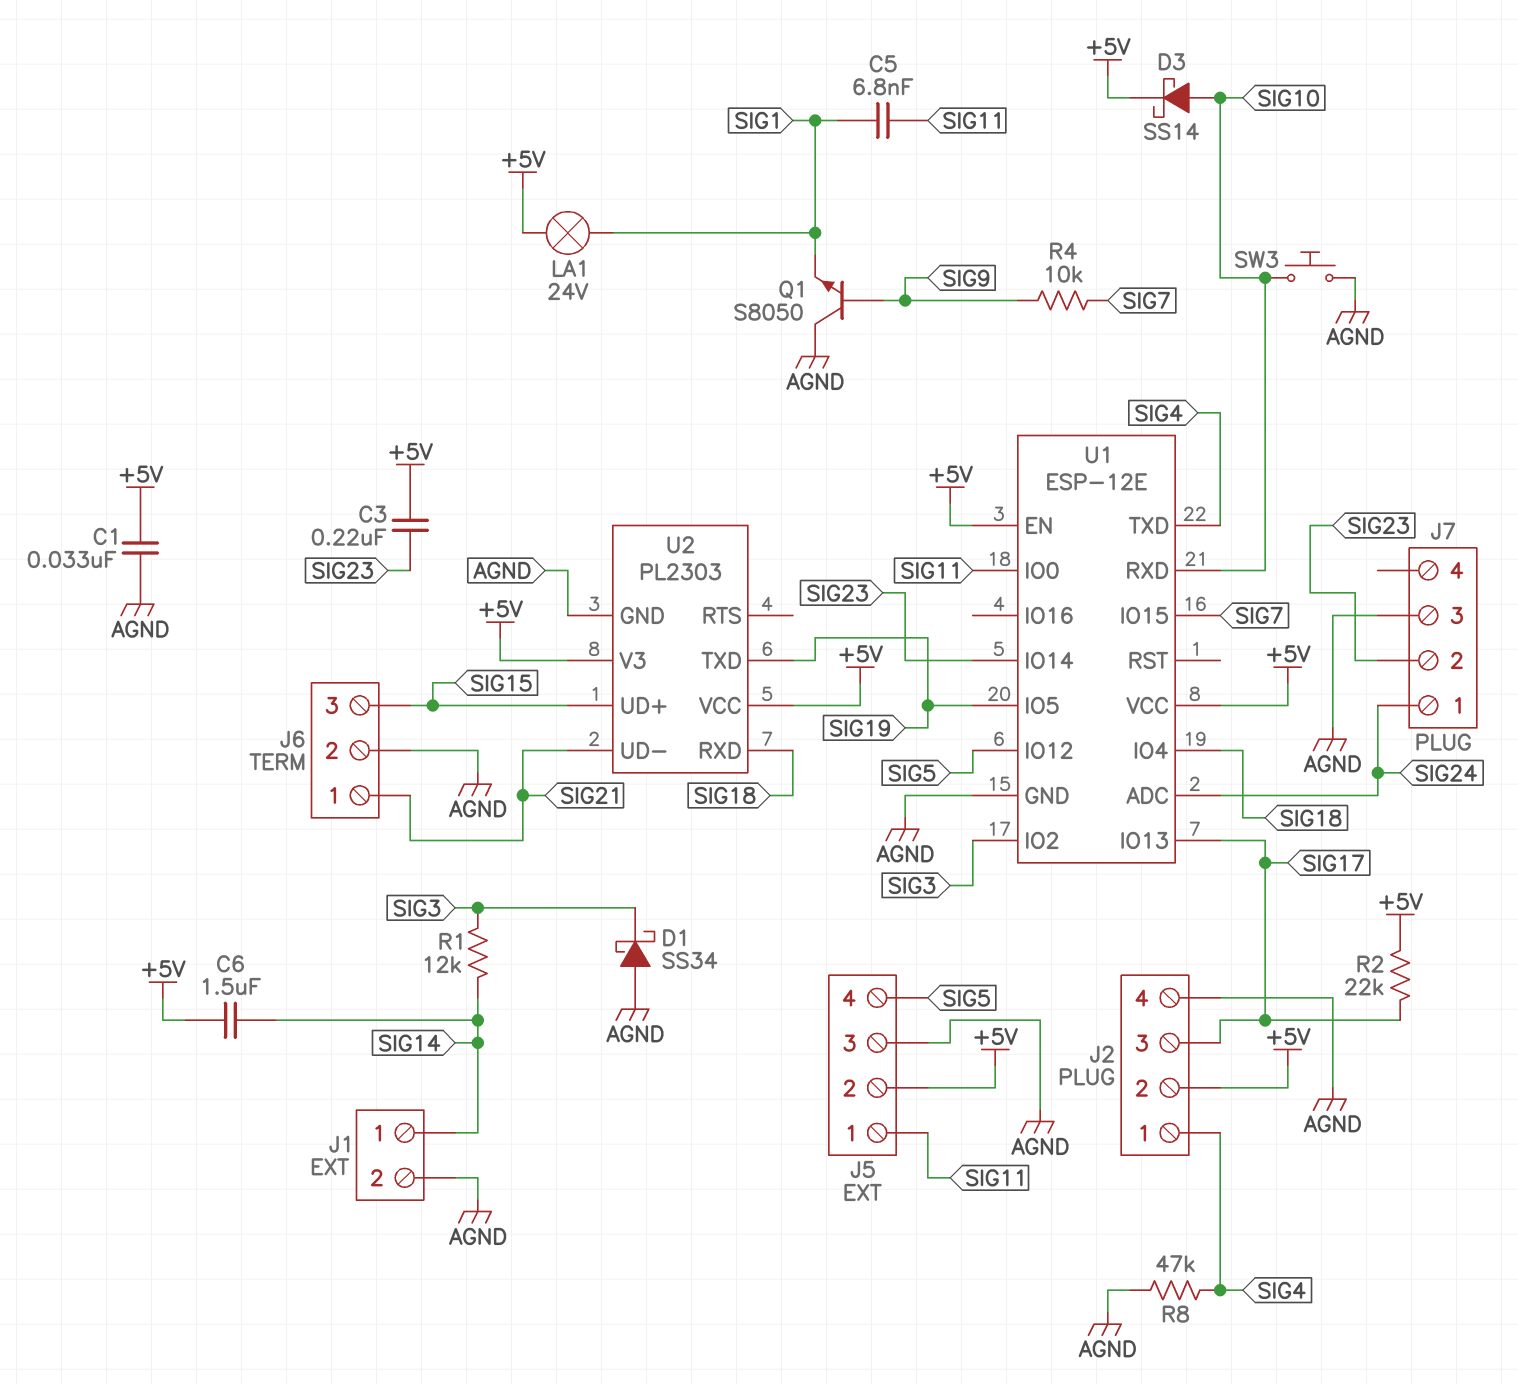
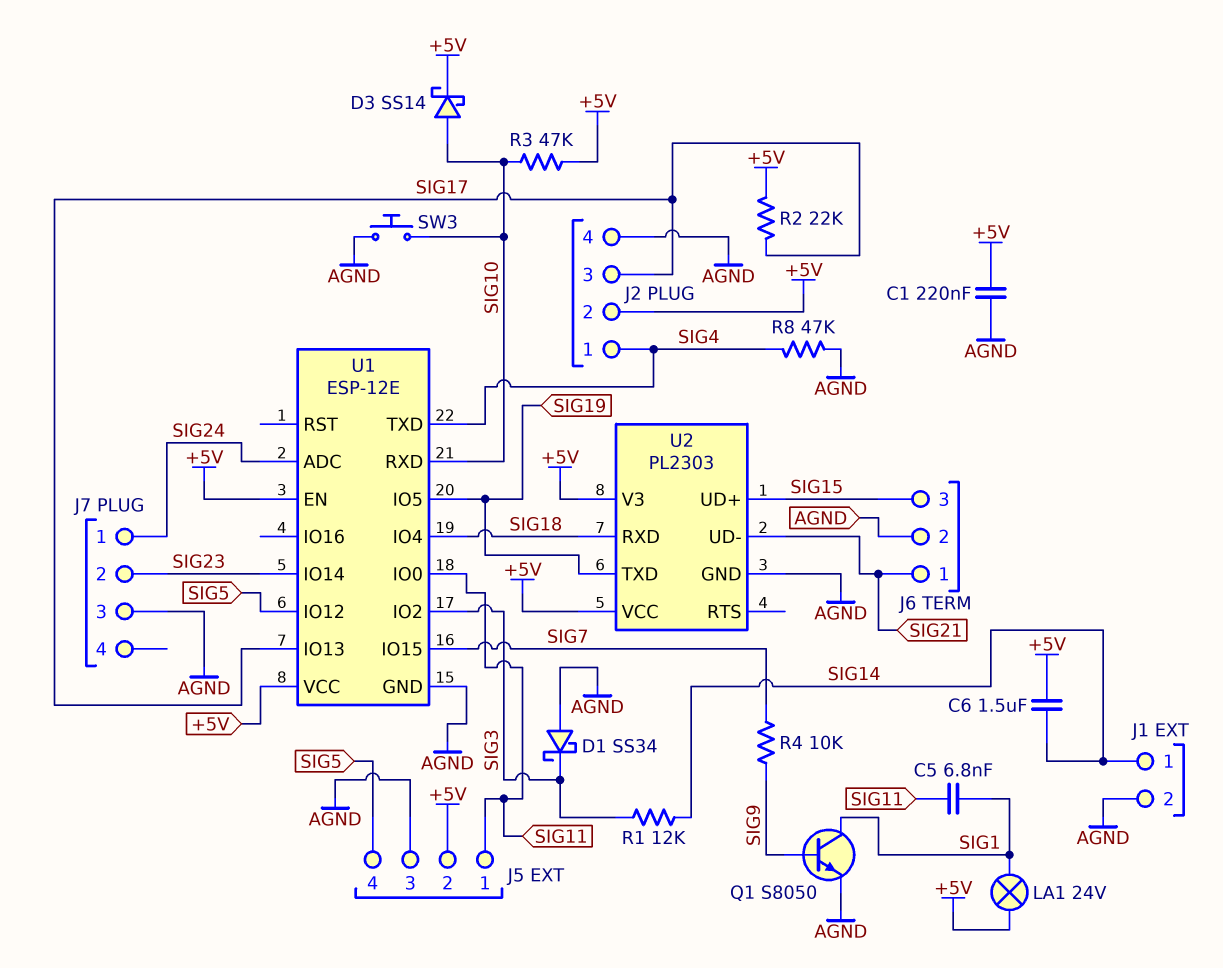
C1: 33nF (+5V, AGND) -> 220nF (+5V, AGND)
C3: 220nF (+5V, SIG23) -> none
Q1: NPN S8050 (B SIG9, C AGND, E SIG1) -> NPN S8050 (B SIG9, C SIG1, E AGND)
R3: none -> 47k (+5V, SIG10)

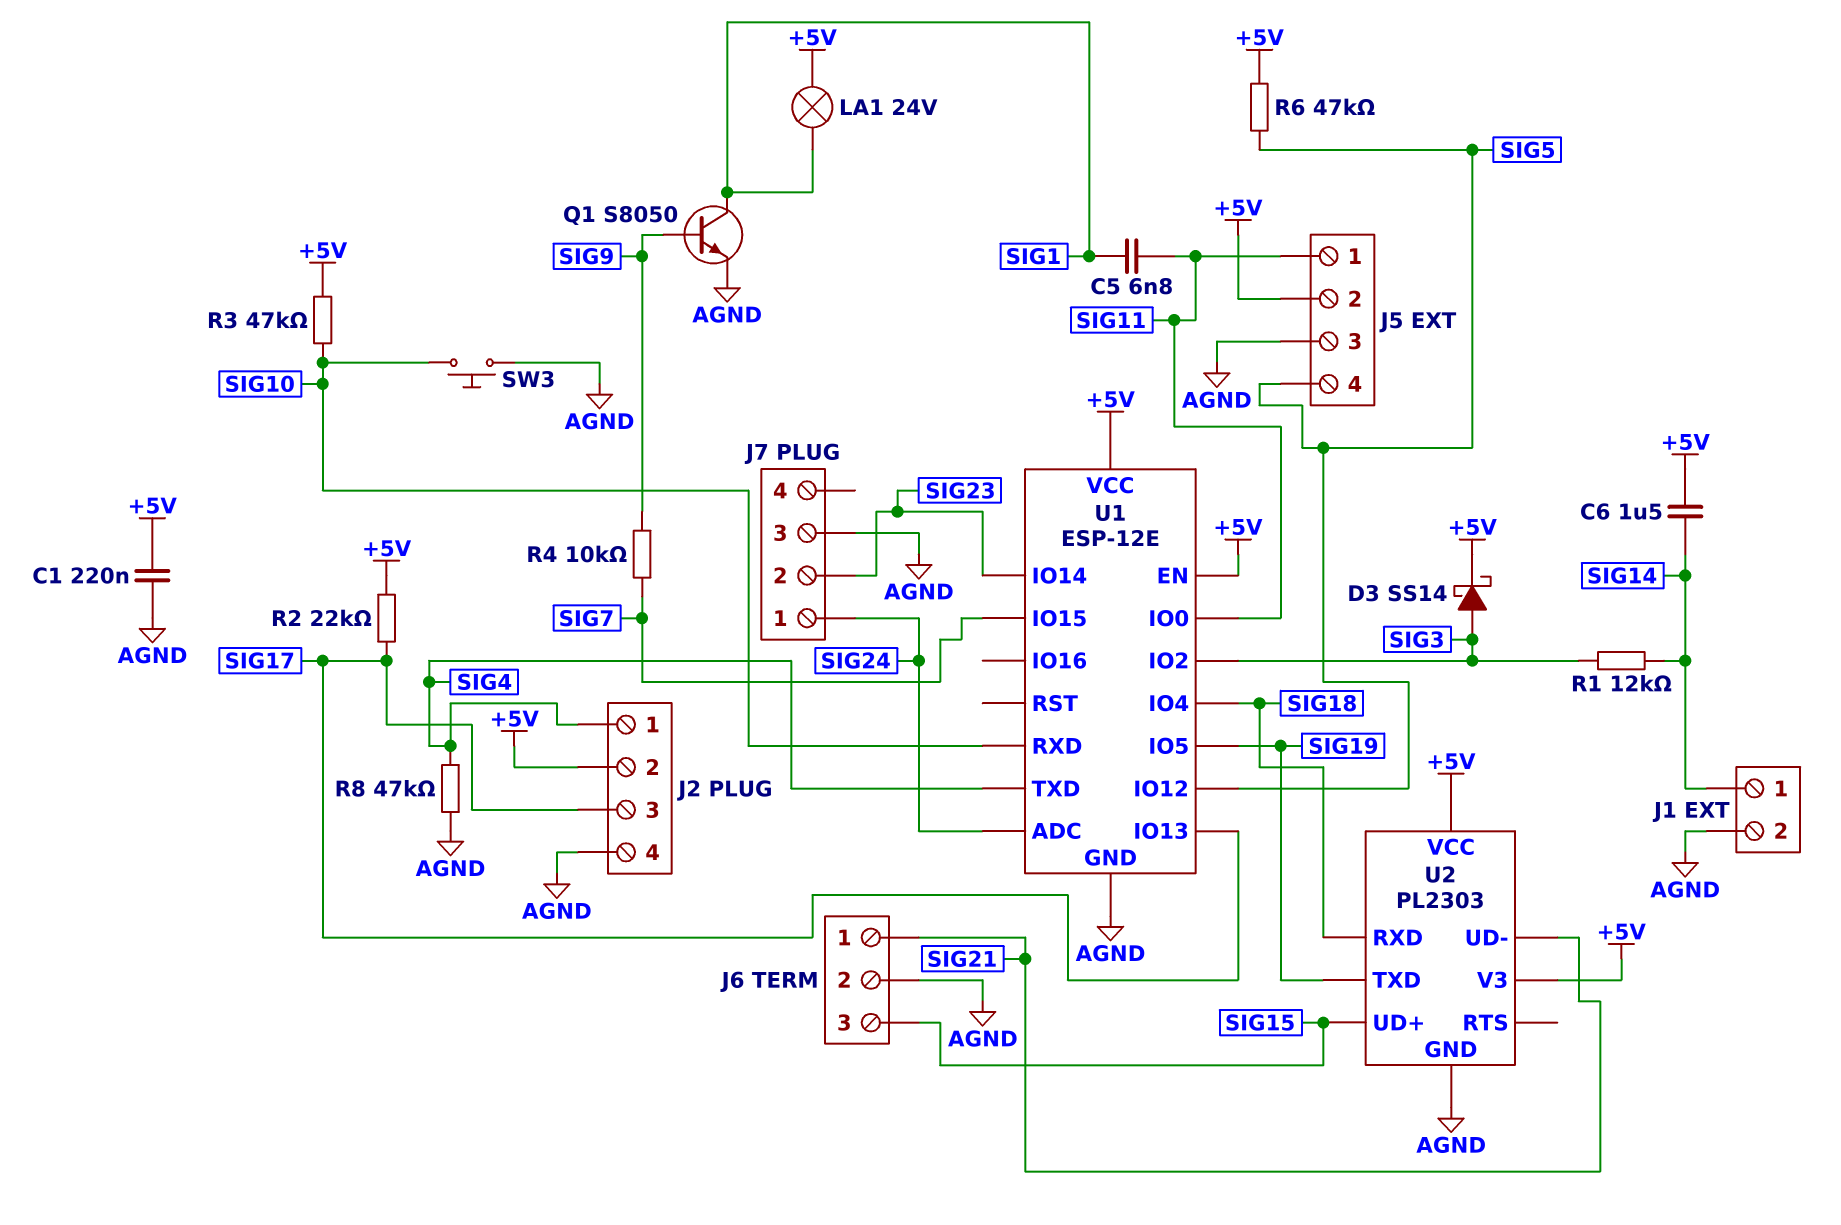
D1: schottky SS34 (A AGND, K SIG3) -> none
D3: schottky SS14 (A SIG10, K +5V) -> schottky SS14 (A SIG3, K +5V)
R6: none -> 47k (+5V, SIG5)

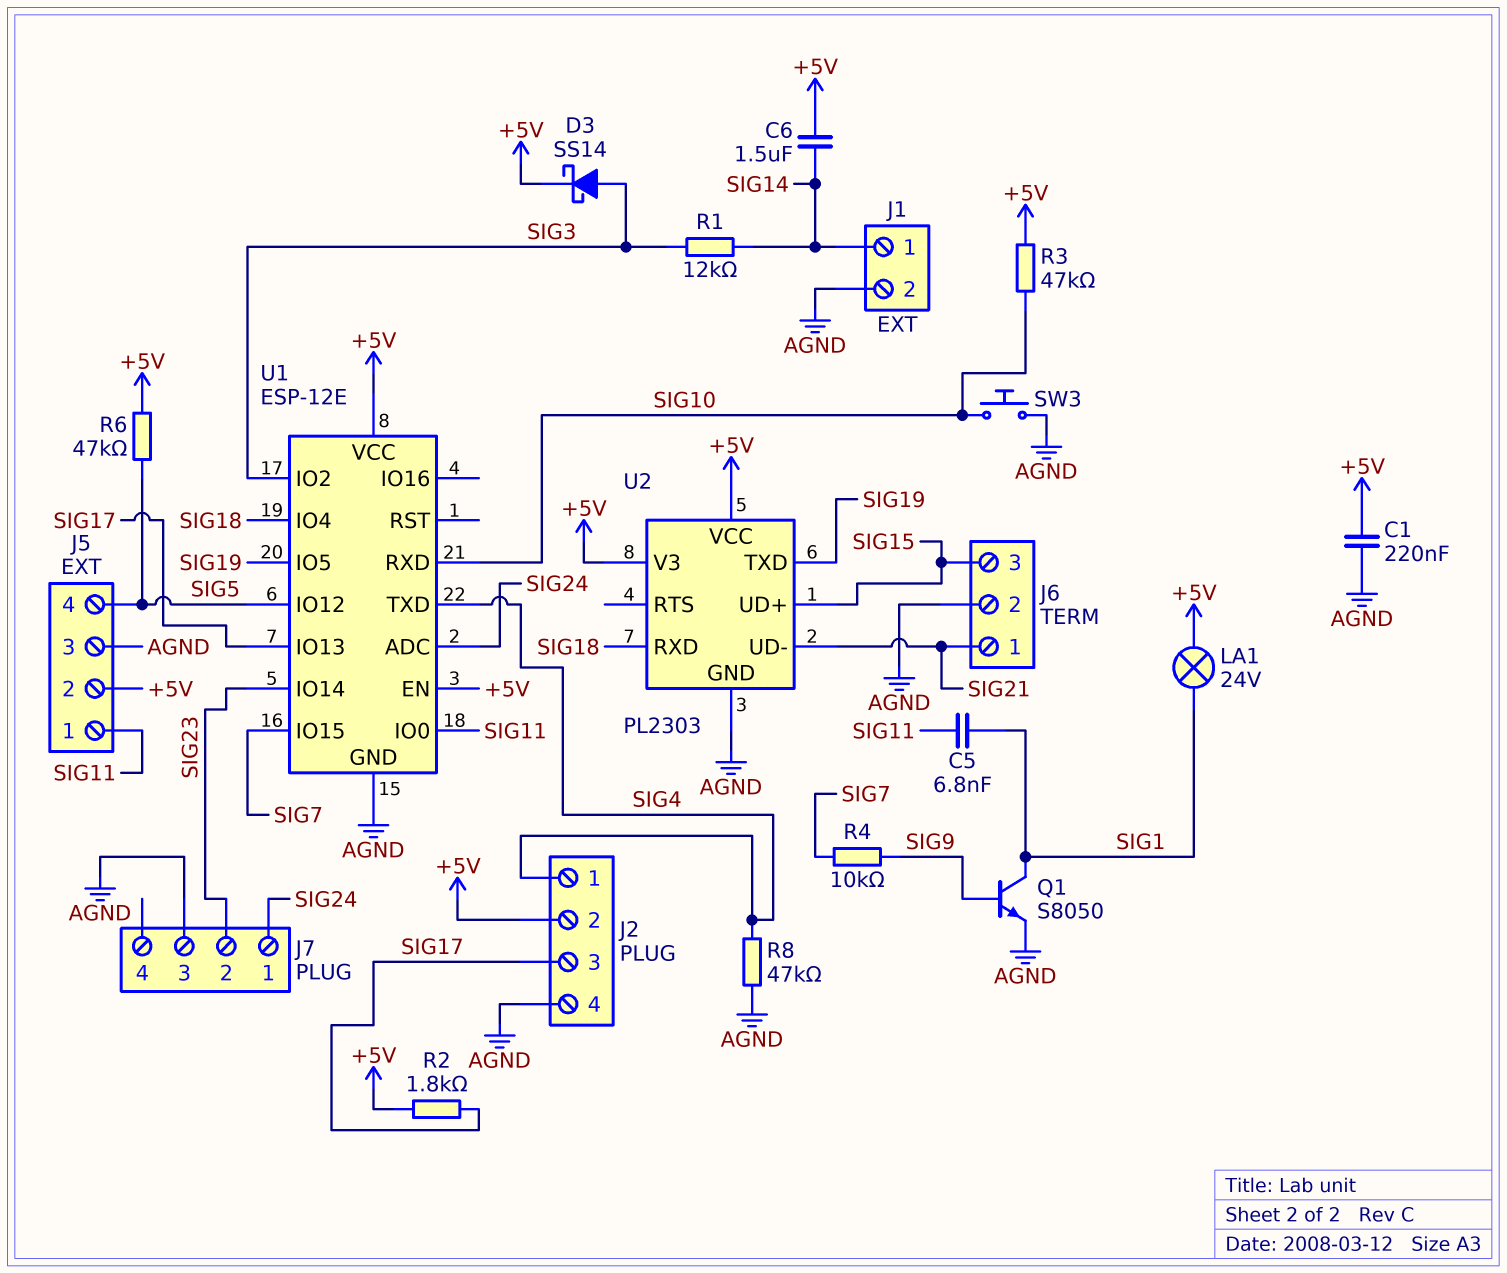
R2: 22k (+5V, SIG17) -> 1.8k (+5V, SIG17)

